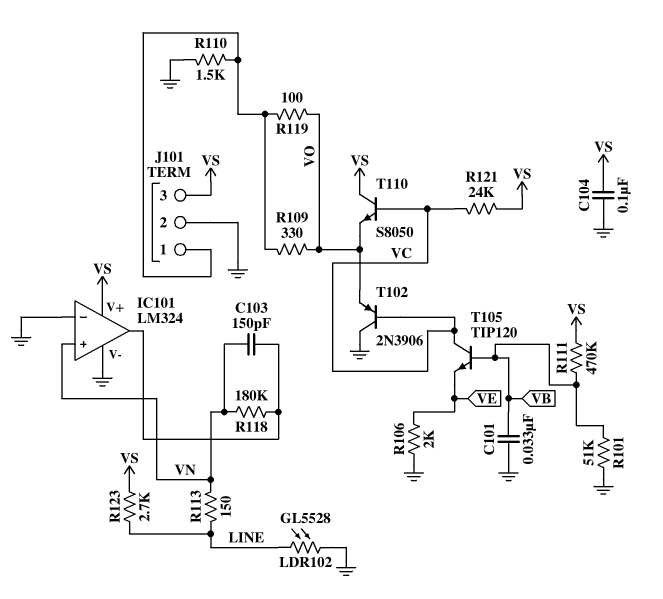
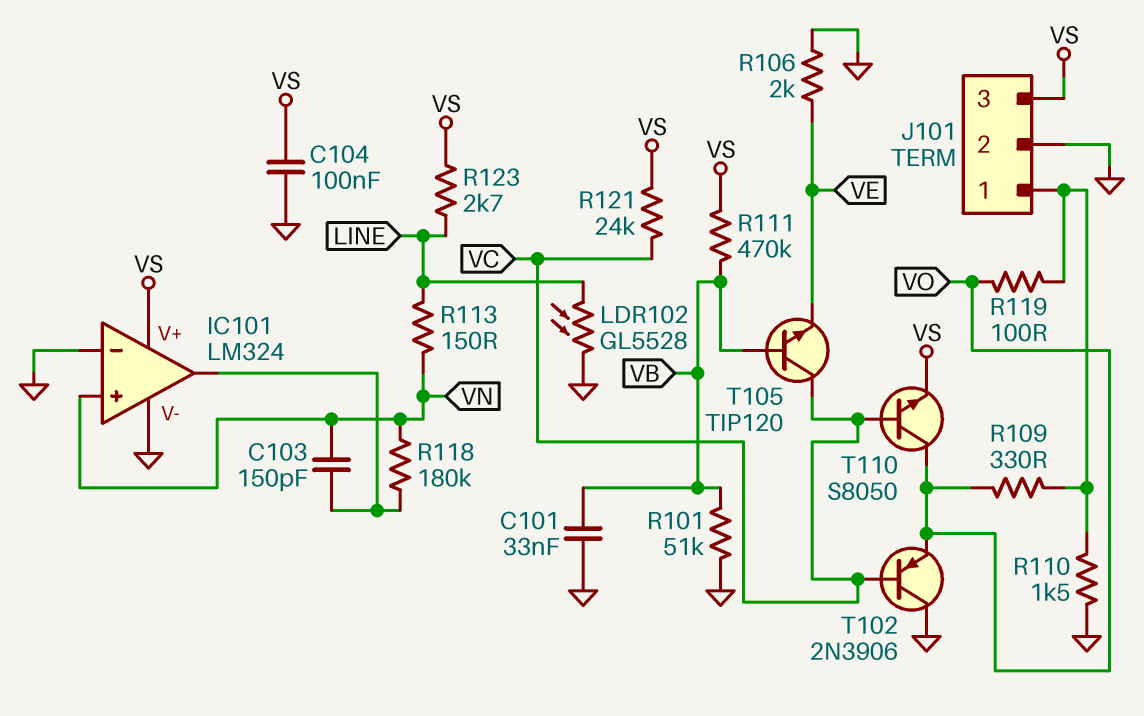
T110: NPN S8050 (B VC, C VS, E VO) -> NPN S8050 (B VC, C VO, E VS)

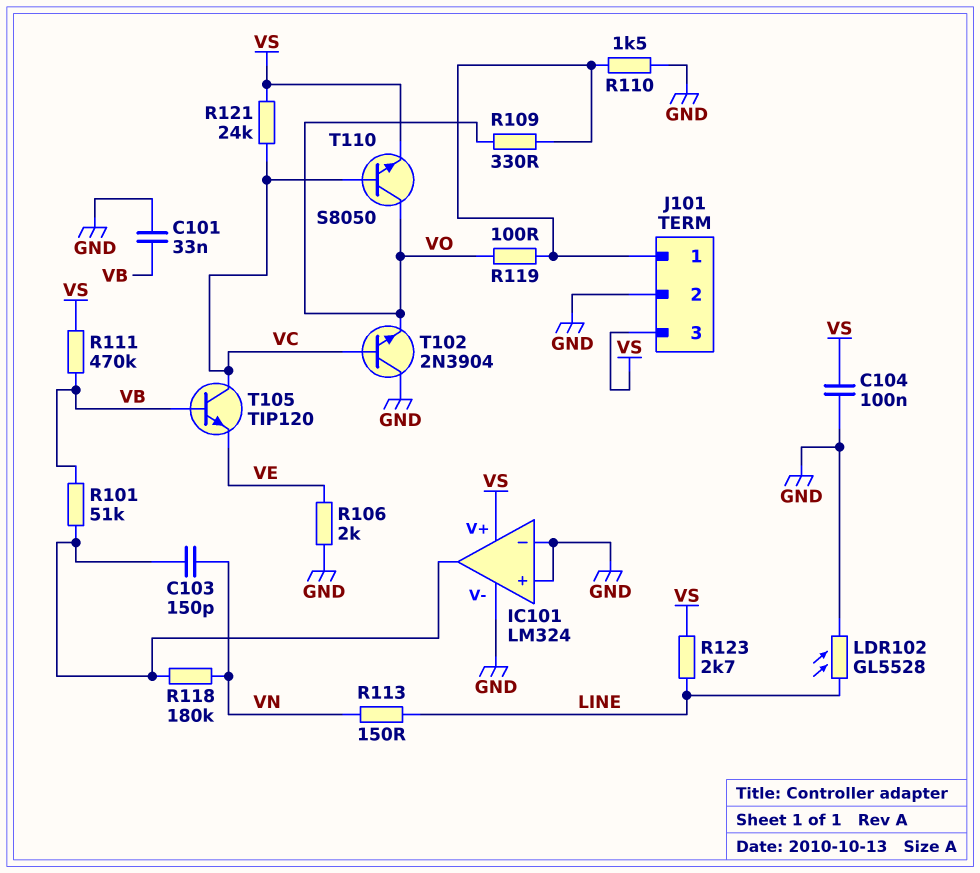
IC101 pin in+: VN -> GND
R101: 51k (GND, VB) -> 51k (IC101/out, VB)
T102: PNP 2N3906 (B VC, C GND, E VO) -> NPN 2N3904 (B VC, C GND, E VO)

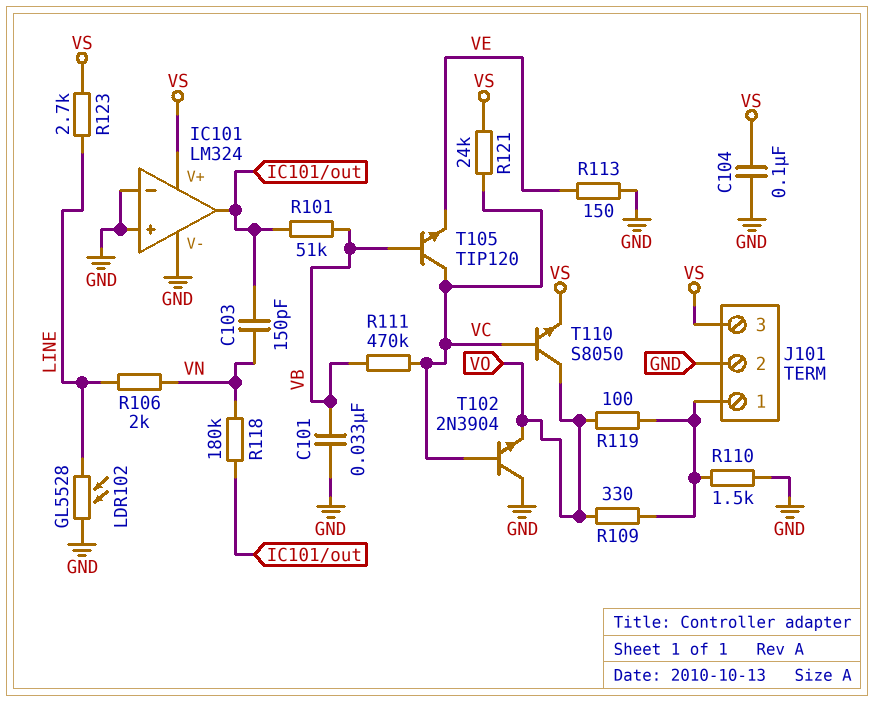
R106: 2k (GND, VE) -> 2k (LINE, VN)
R111: 470k (VB, VS) -> 470k (VB, VC)
R113: 150 (LINE, VN) -> 150 (GND, VE)

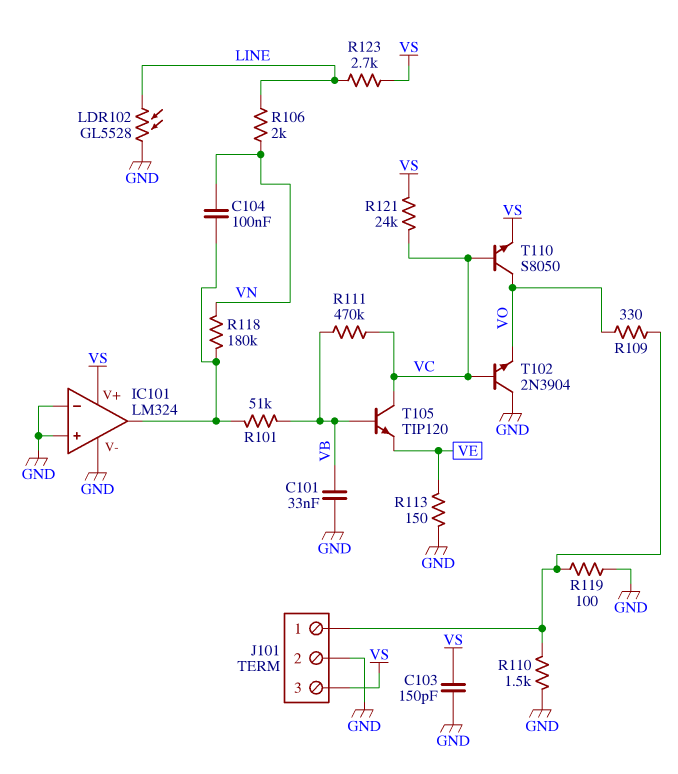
C103: 150pF (IC101/out, VN) -> 150pF (GND, VS)
C104: 100nF (GND, VS) -> 100nF (IC101/out, VN)
R119: 100 (J101/1, VO) -> 100 (GND, J101/1)

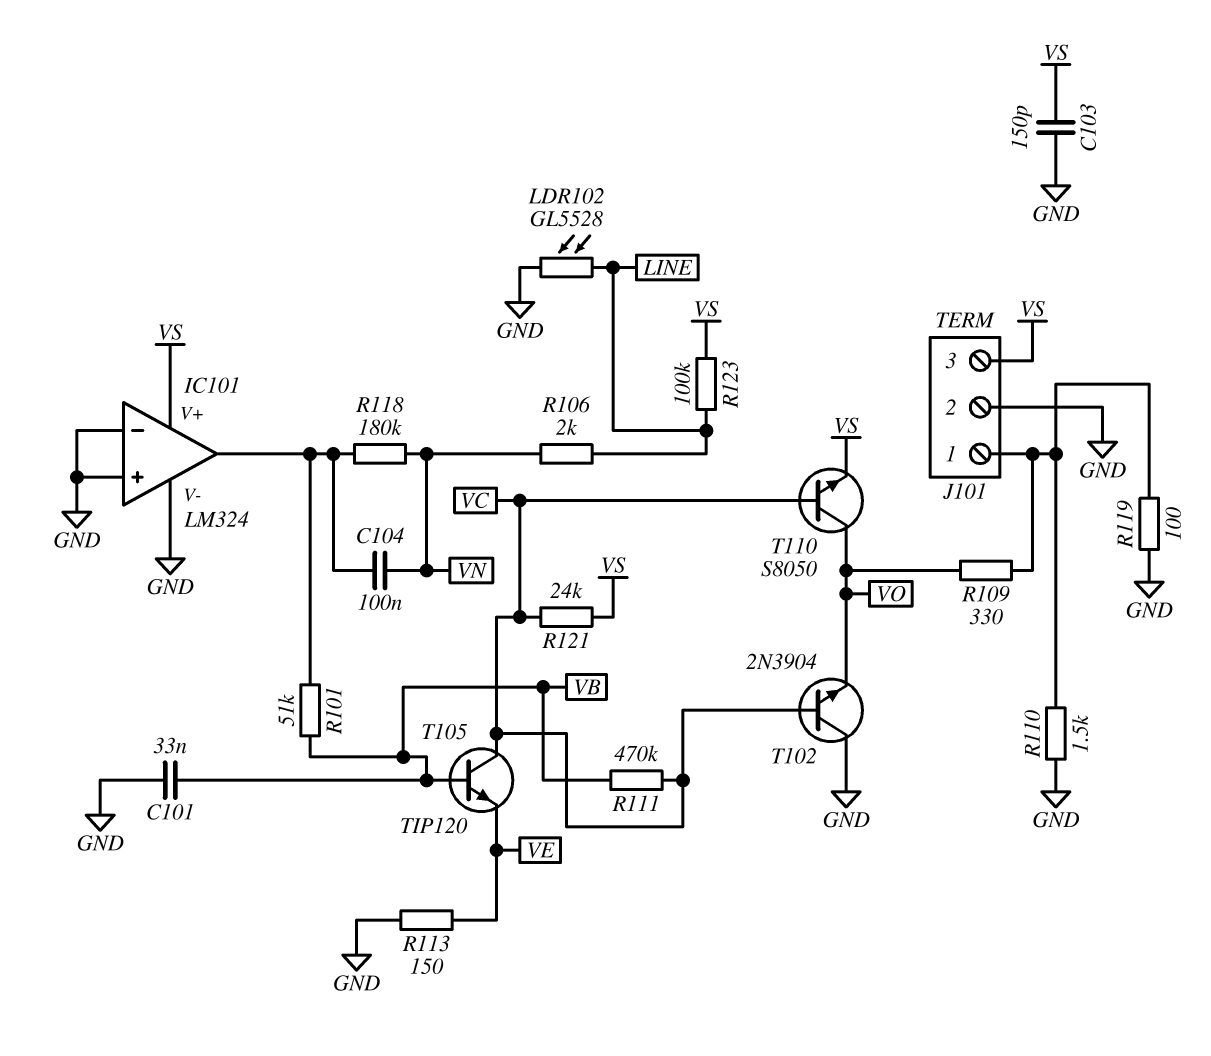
R123: 2.7k (LINE, VS) -> 100k (LINE, VS)

